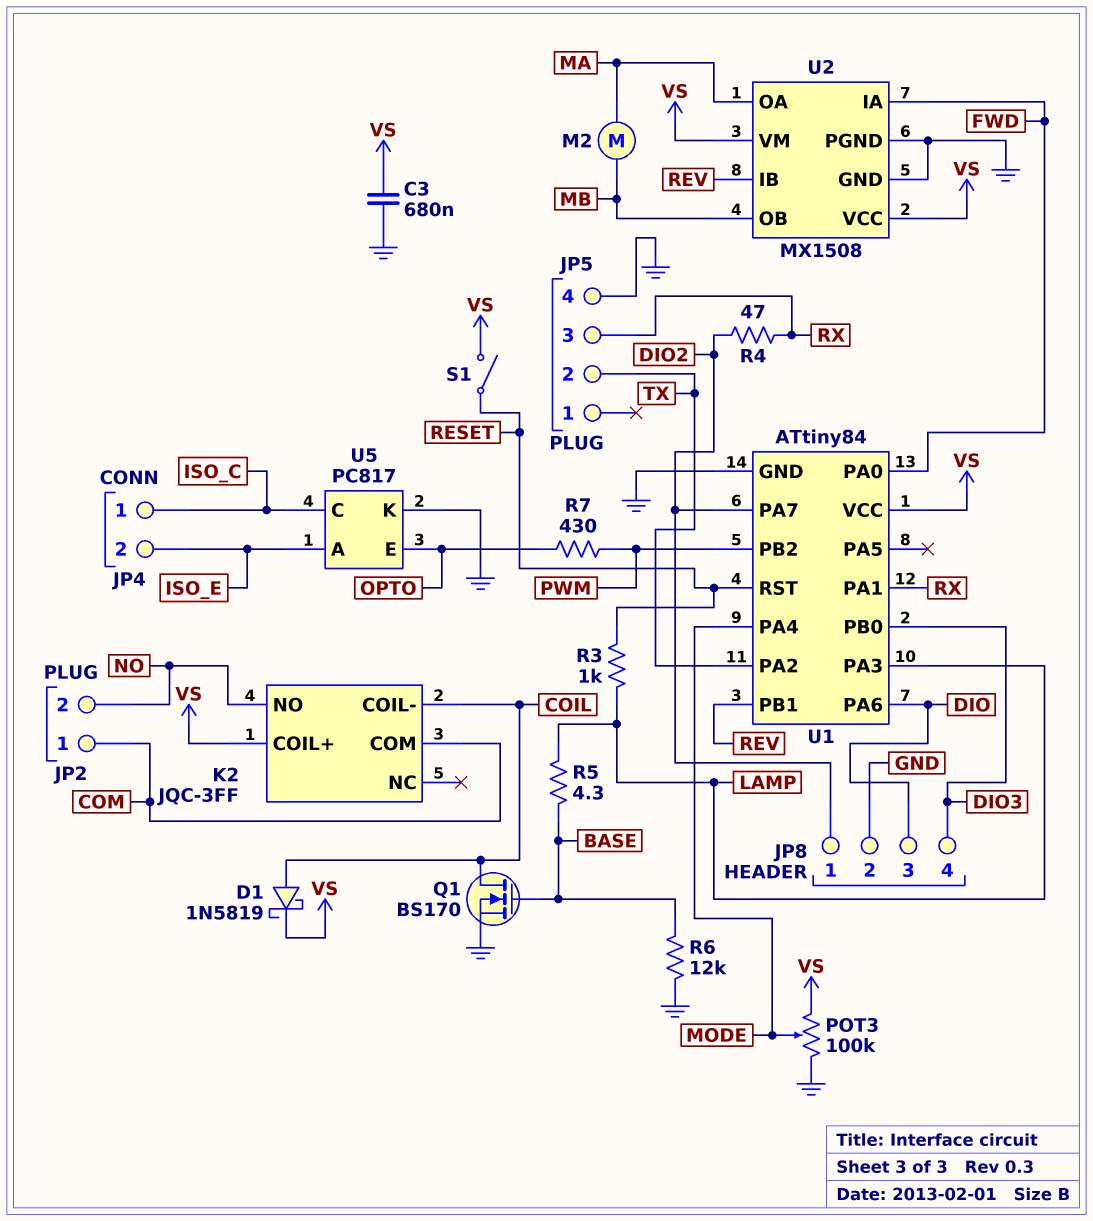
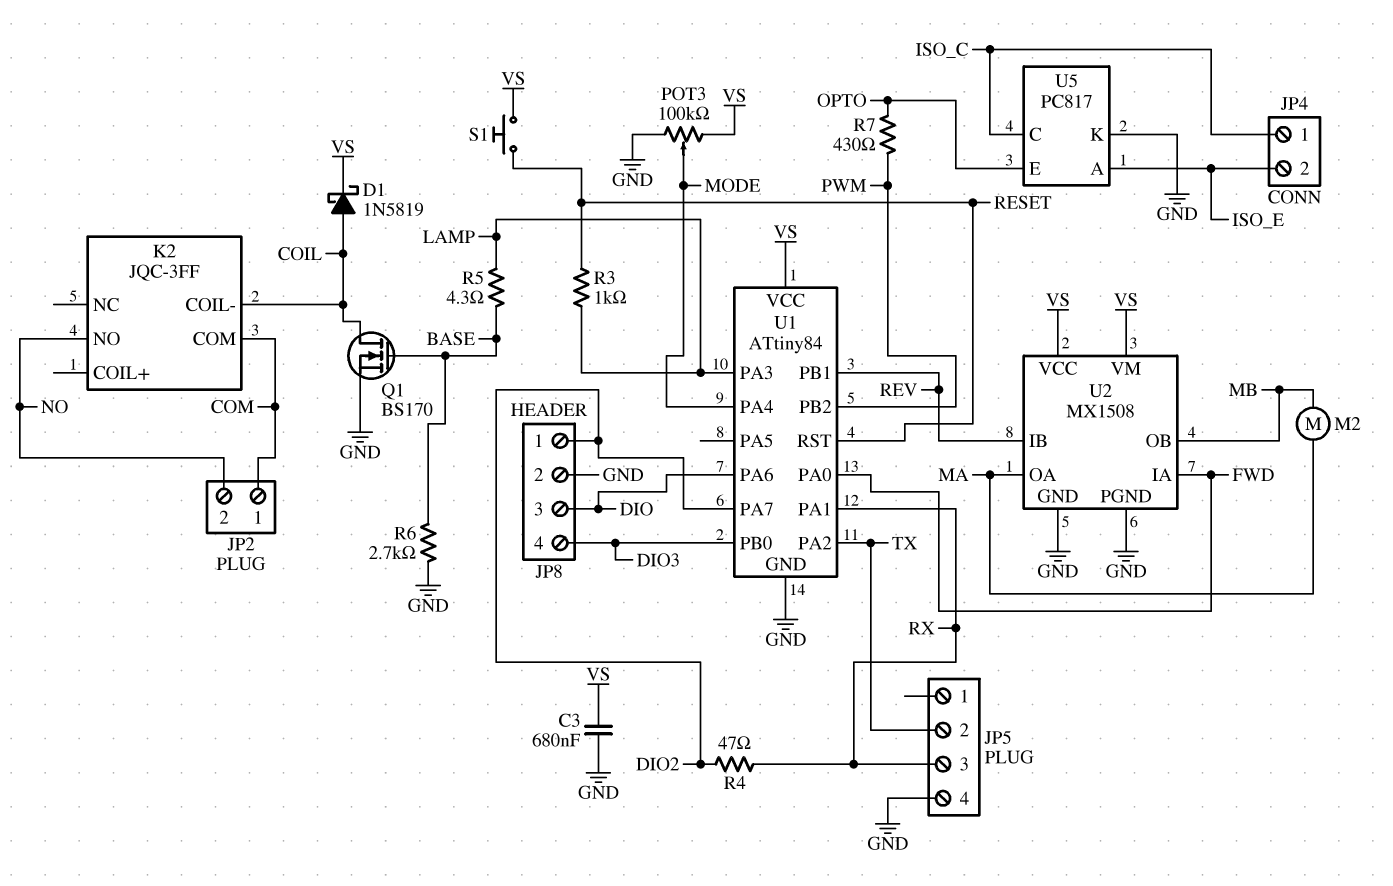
K2 pin COIL+: VS -> none
R6: 12k (BASE, GND) -> 2.7k (BASE, GND)
S1: switch (RESET, VS) -> button (RESET, VS)

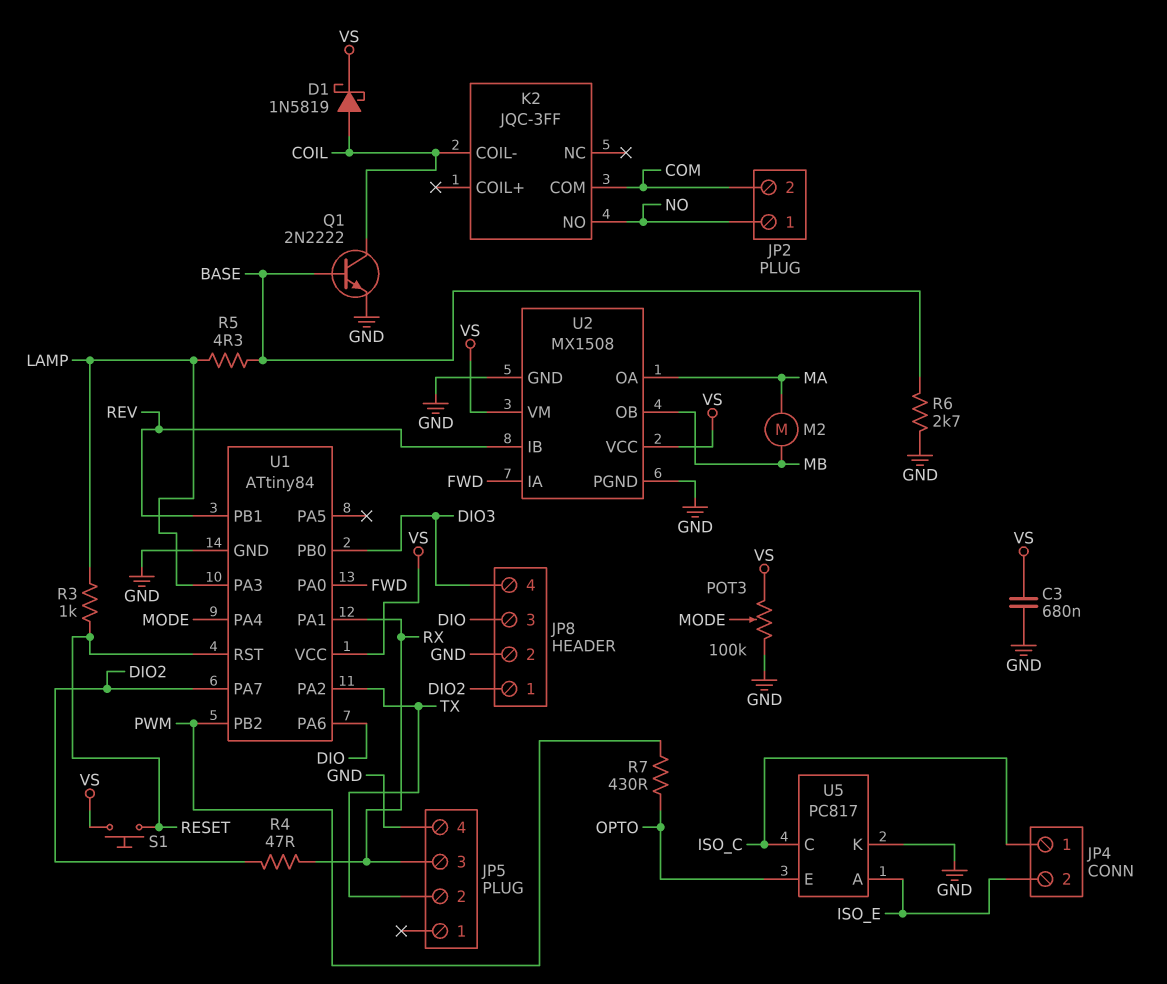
JP2 pin 1: COM -> NO
JP2 pin 2: NO -> COM
Q1: NMOS BS170 (G BASE, D COIL, S GND) -> NPN 2N2222 (B BASE, C COIL, E GND)

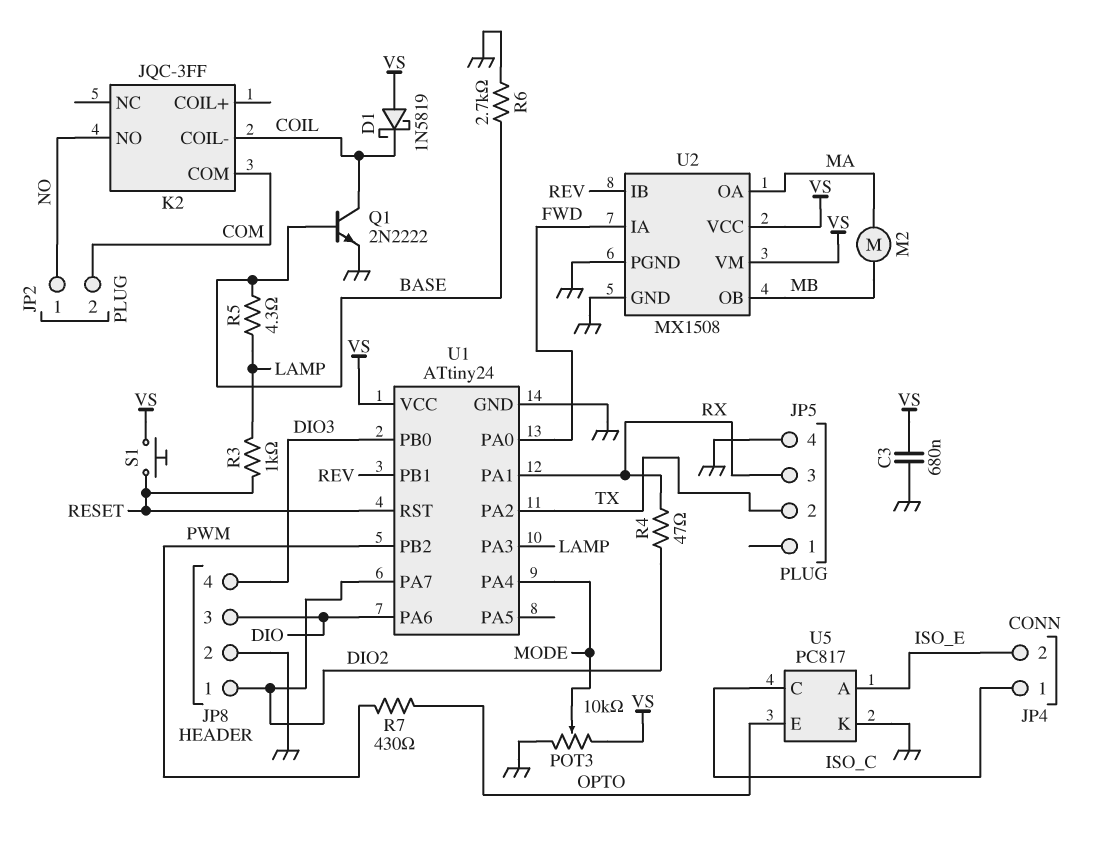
D1: schottky 1N5819 (A COIL, K VS) -> schottky 1N5819 (A VS, K COIL)
POT3: 100k (GND, VS, wiper MODE) -> 10k (GND, VS, wiper MODE)
U1: ATtiny84 -> ATtiny24

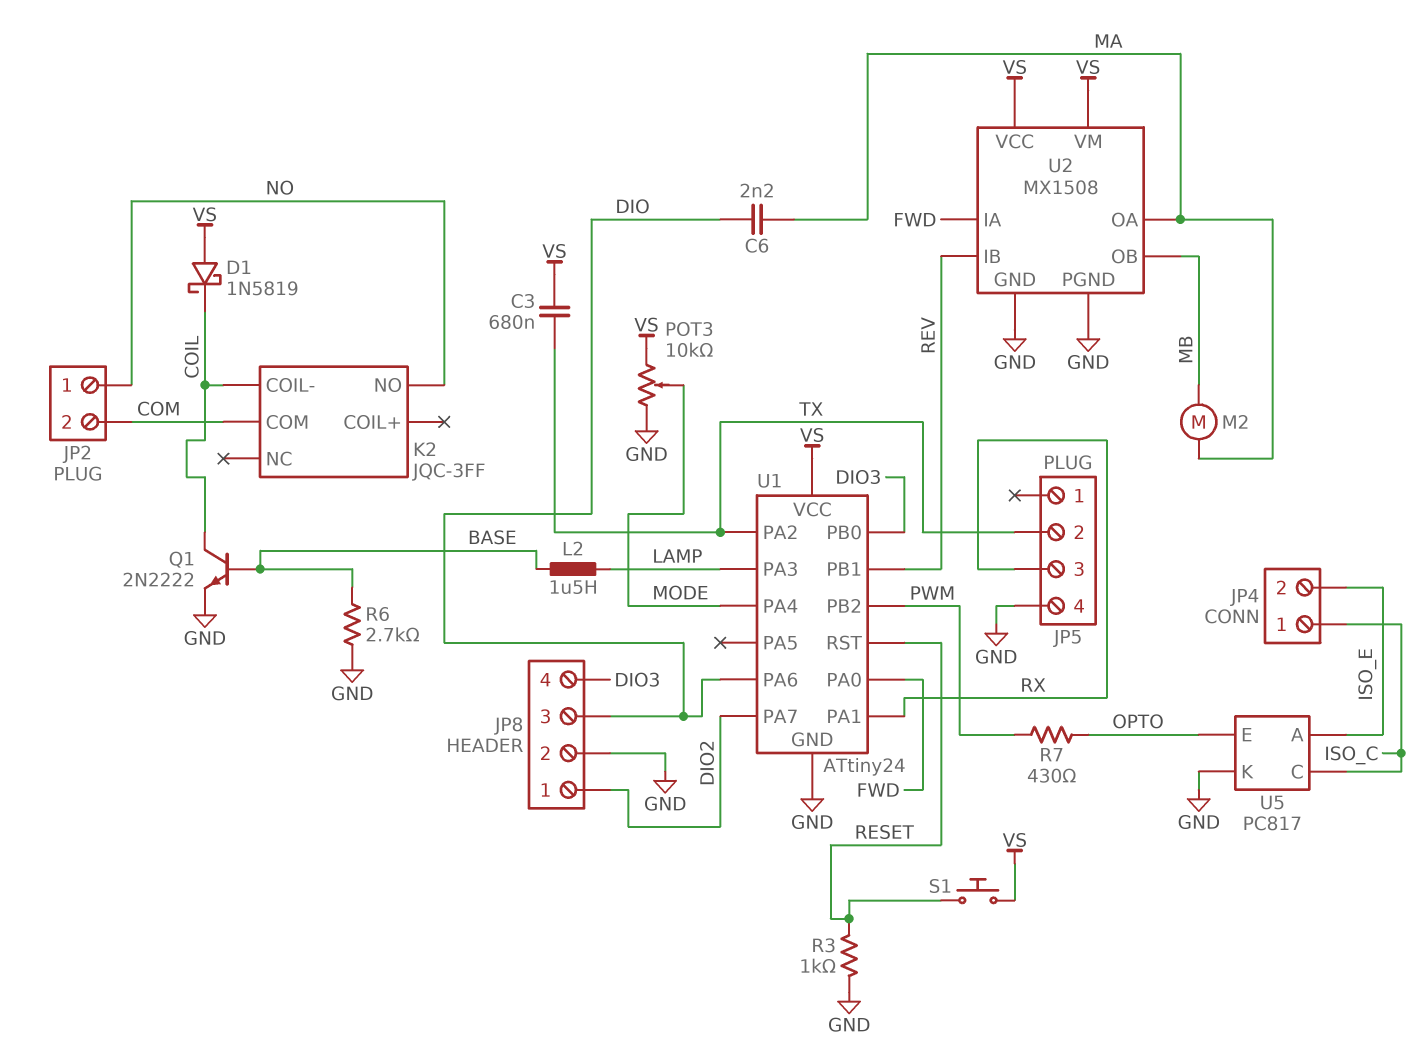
C3: 680nF (GND, VS) -> 680nF (TX, VS)
C6: none -> 2.2nF (DIO, MA)
L2: none -> 1.5uH (BASE, LAMP)
R3: 1k (LAMP, RESET) -> 1k (GND, RESET)
R4: 47 (DIO2, RX) -> none
R5: 4.3 (BASE, LAMP) -> none

